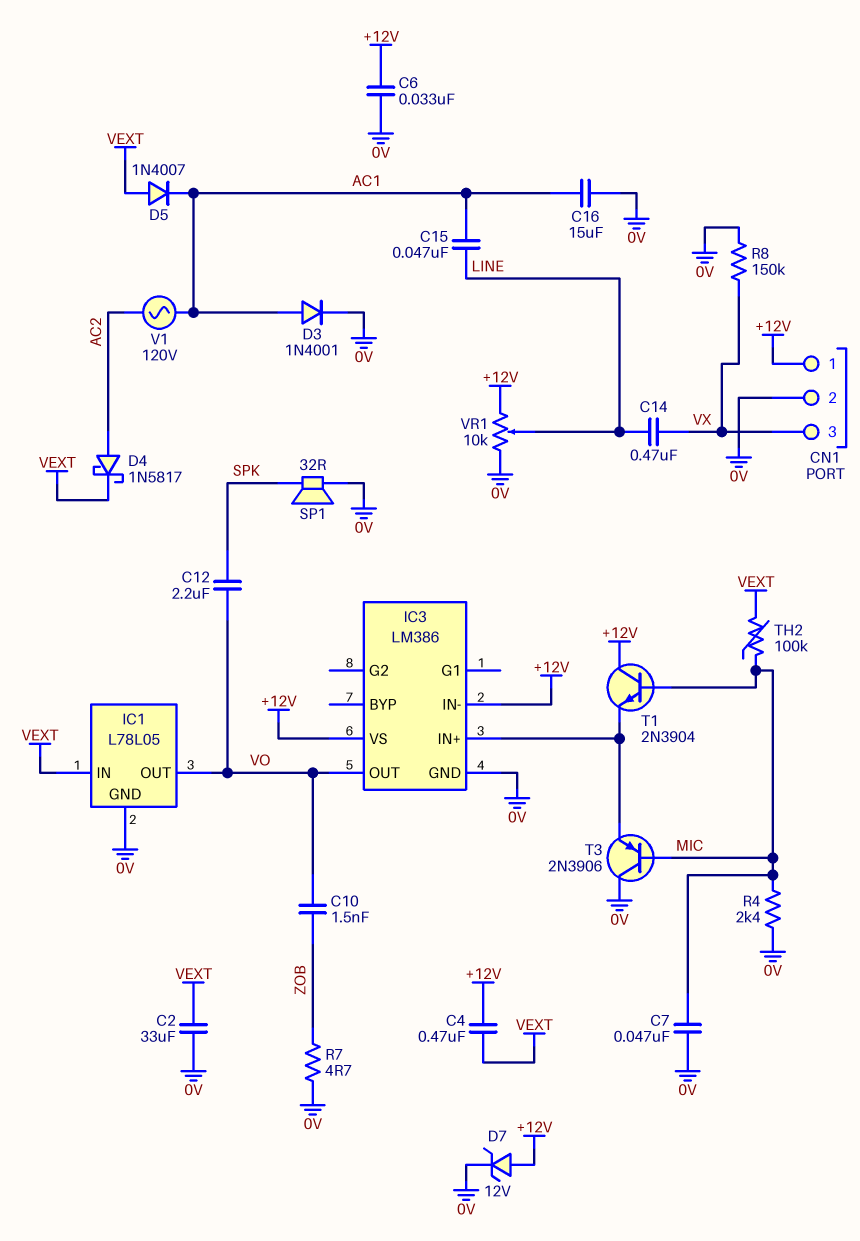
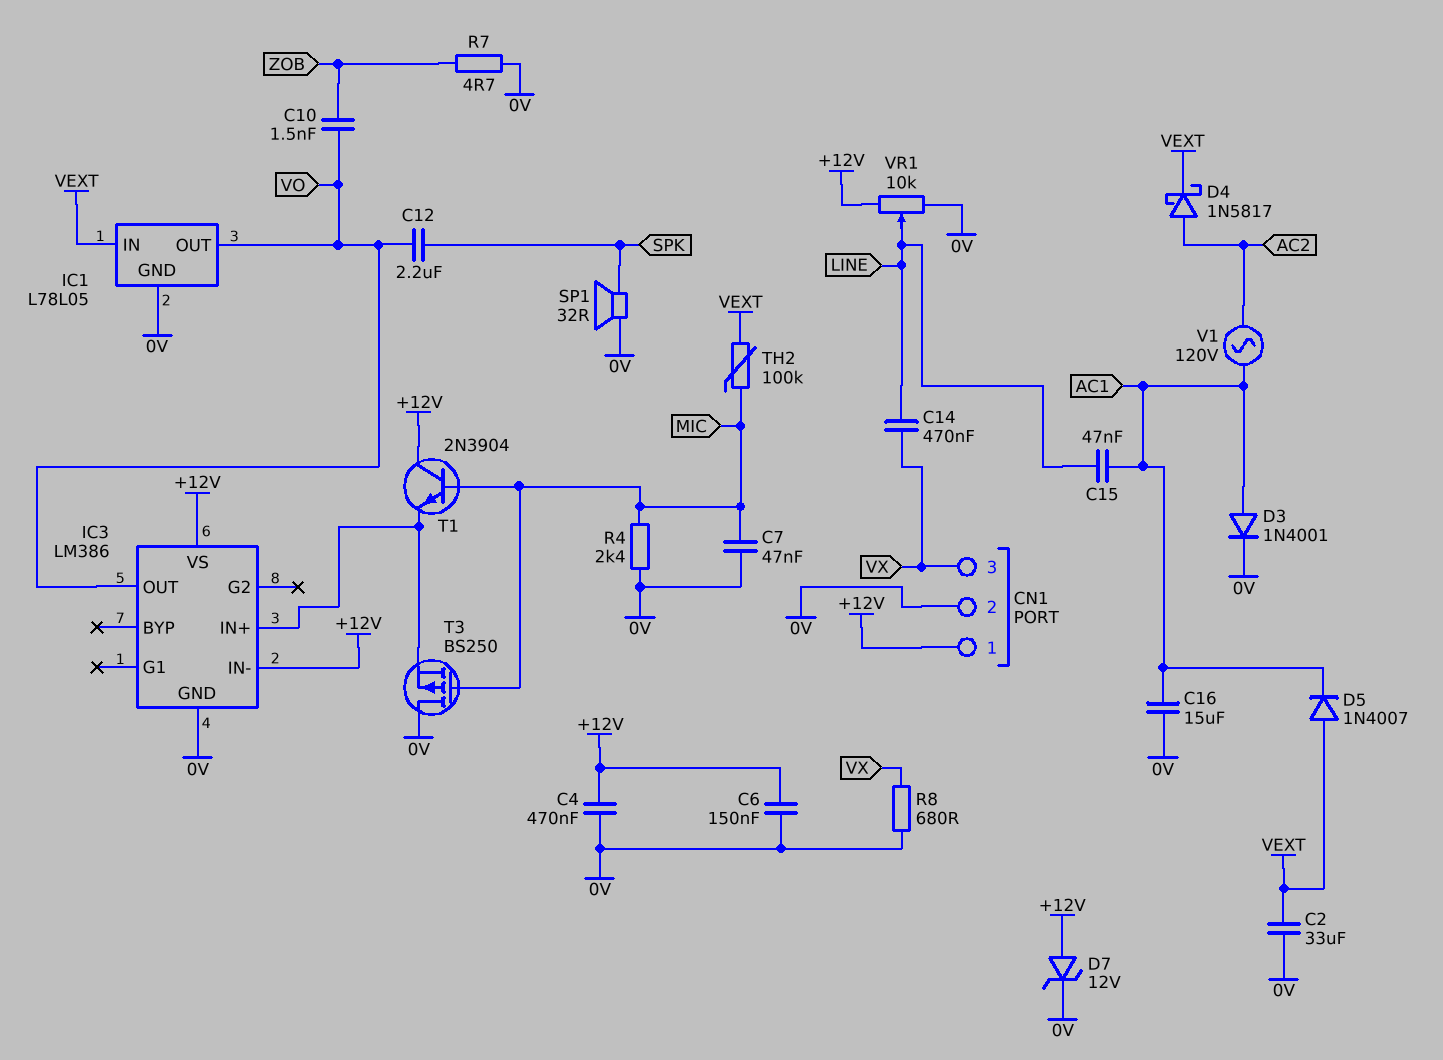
C4: 470nF (+12V, VEXT) -> 470nF (+12V, 0V)
C6: 33nF (+12V, 0V) -> 150nF (+12V, 0V)
R8: 150k (0V, VX) -> 680 (0V, VX)
T3: PNP 2N3906 (B MIC, C 0V, E IC3/IN+) -> PMOS BS250 (G MIC, D 0V, S IC3/IN+)

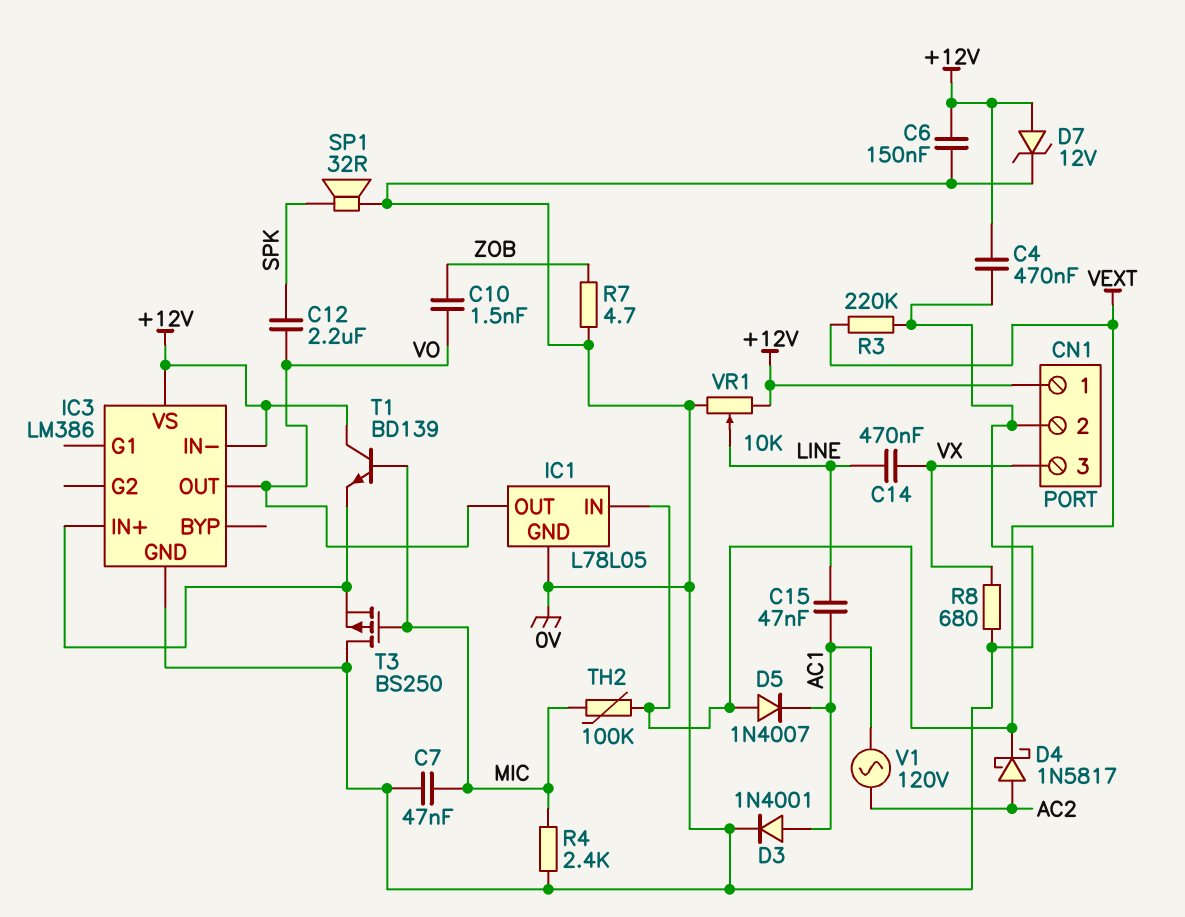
C2: 33uF (0V, VEXT) -> none
C16: 15uF (0V, AC1) -> none
R3: none -> 220k (0V, VEXT)
T1: NPN 2N3904 (B MIC, C +12V, E IC3/IN+) -> NPN BD139 (B MIC, C +12V, E IC3/IN+)

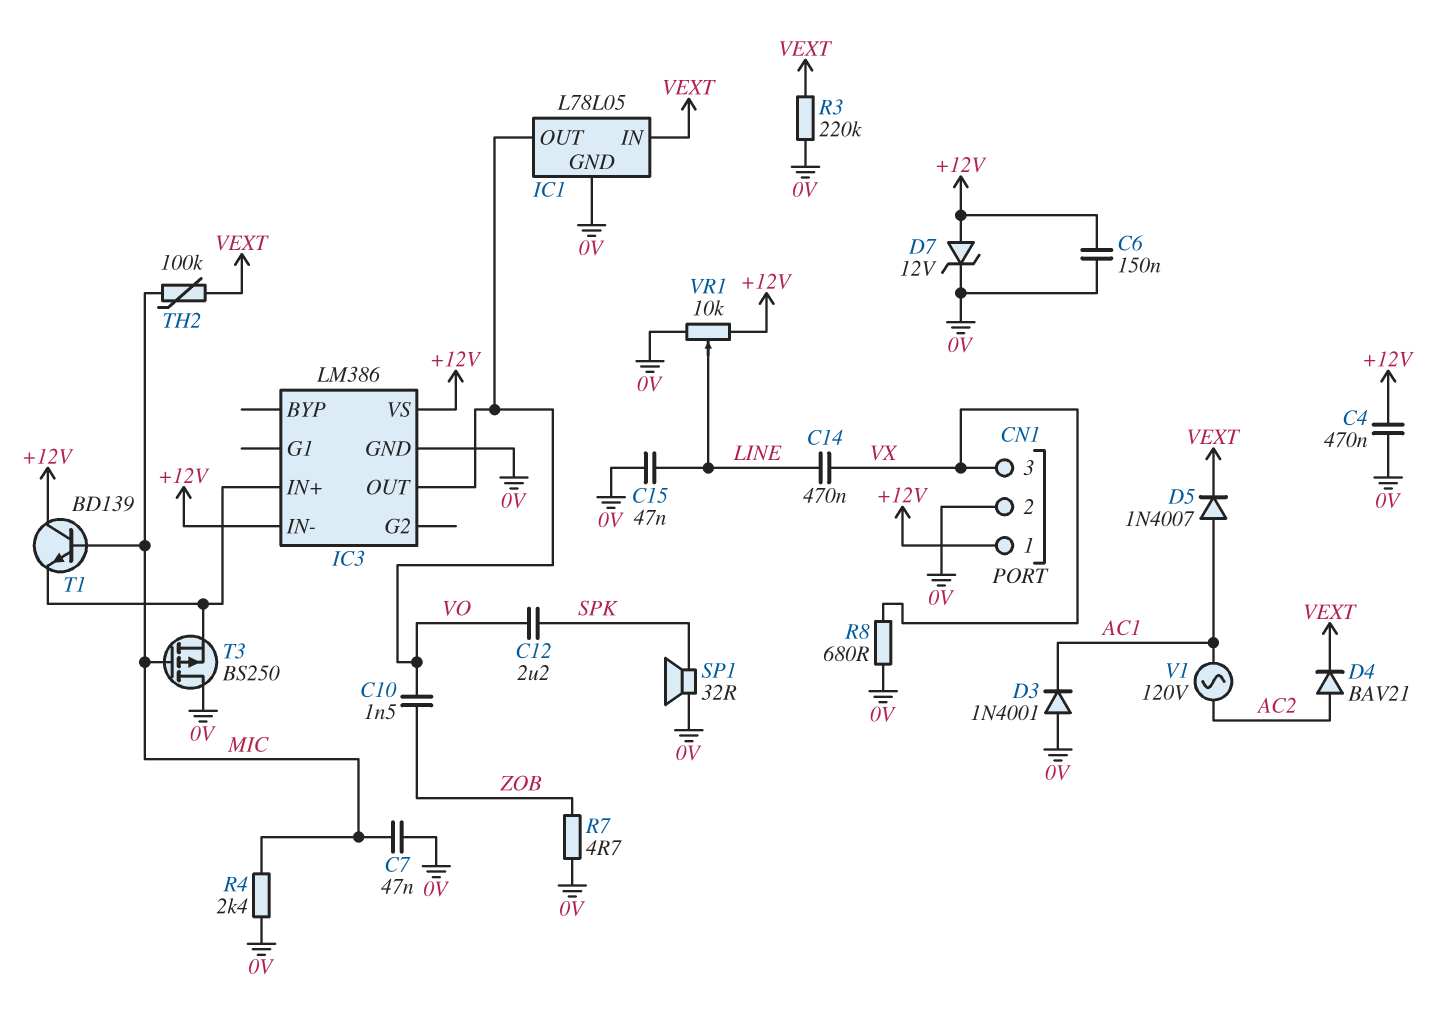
C15: 47nF (AC1, LINE) -> 47nF (0V, LINE)
D3: diode 1N4001 (A AC1, K 0V) -> diode 1N4001 (A 0V, K AC1)
D4: schottky 1N5817 (A AC2, K VEXT) -> diode BAV21 (A AC2, K VEXT)
D5: diode 1N4007 (A VEXT, K AC1) -> diode 1N4007 (A AC1, K VEXT)

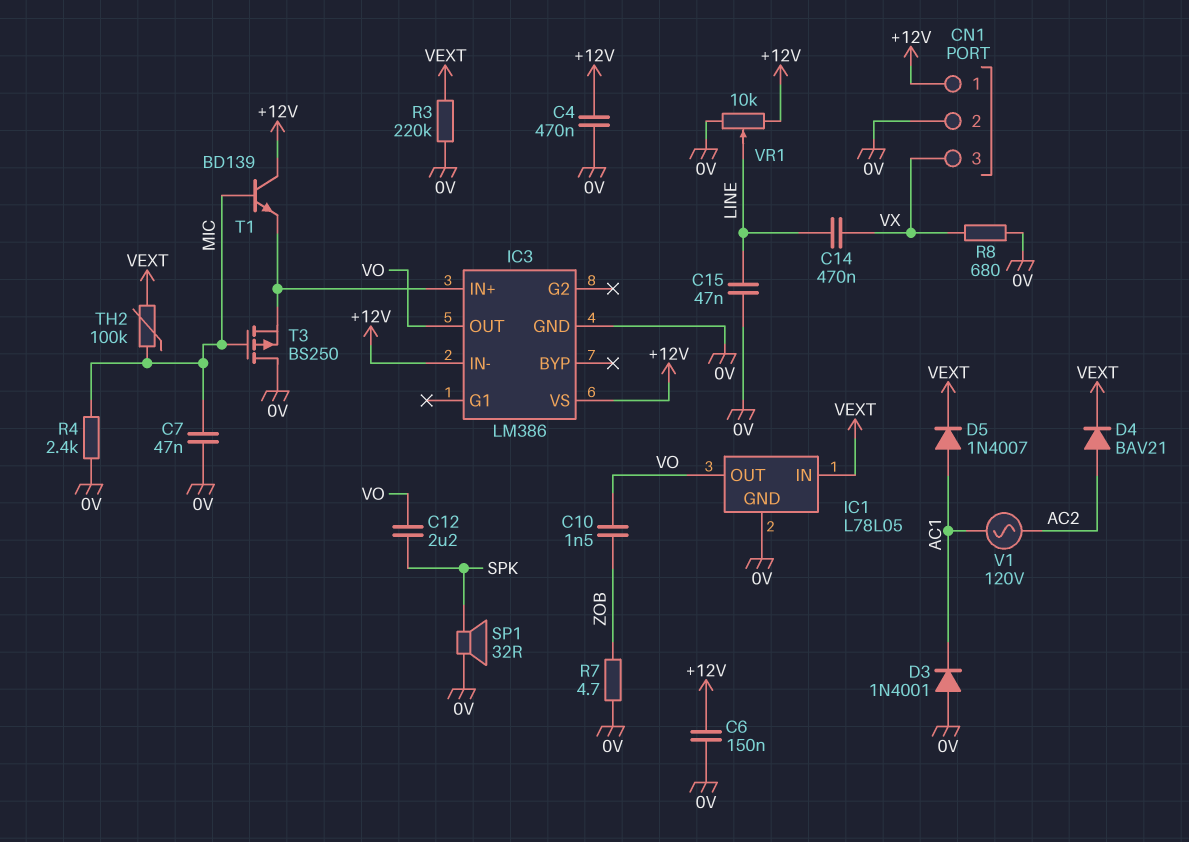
D7: zener 12V (A +12V, K 0V) -> none

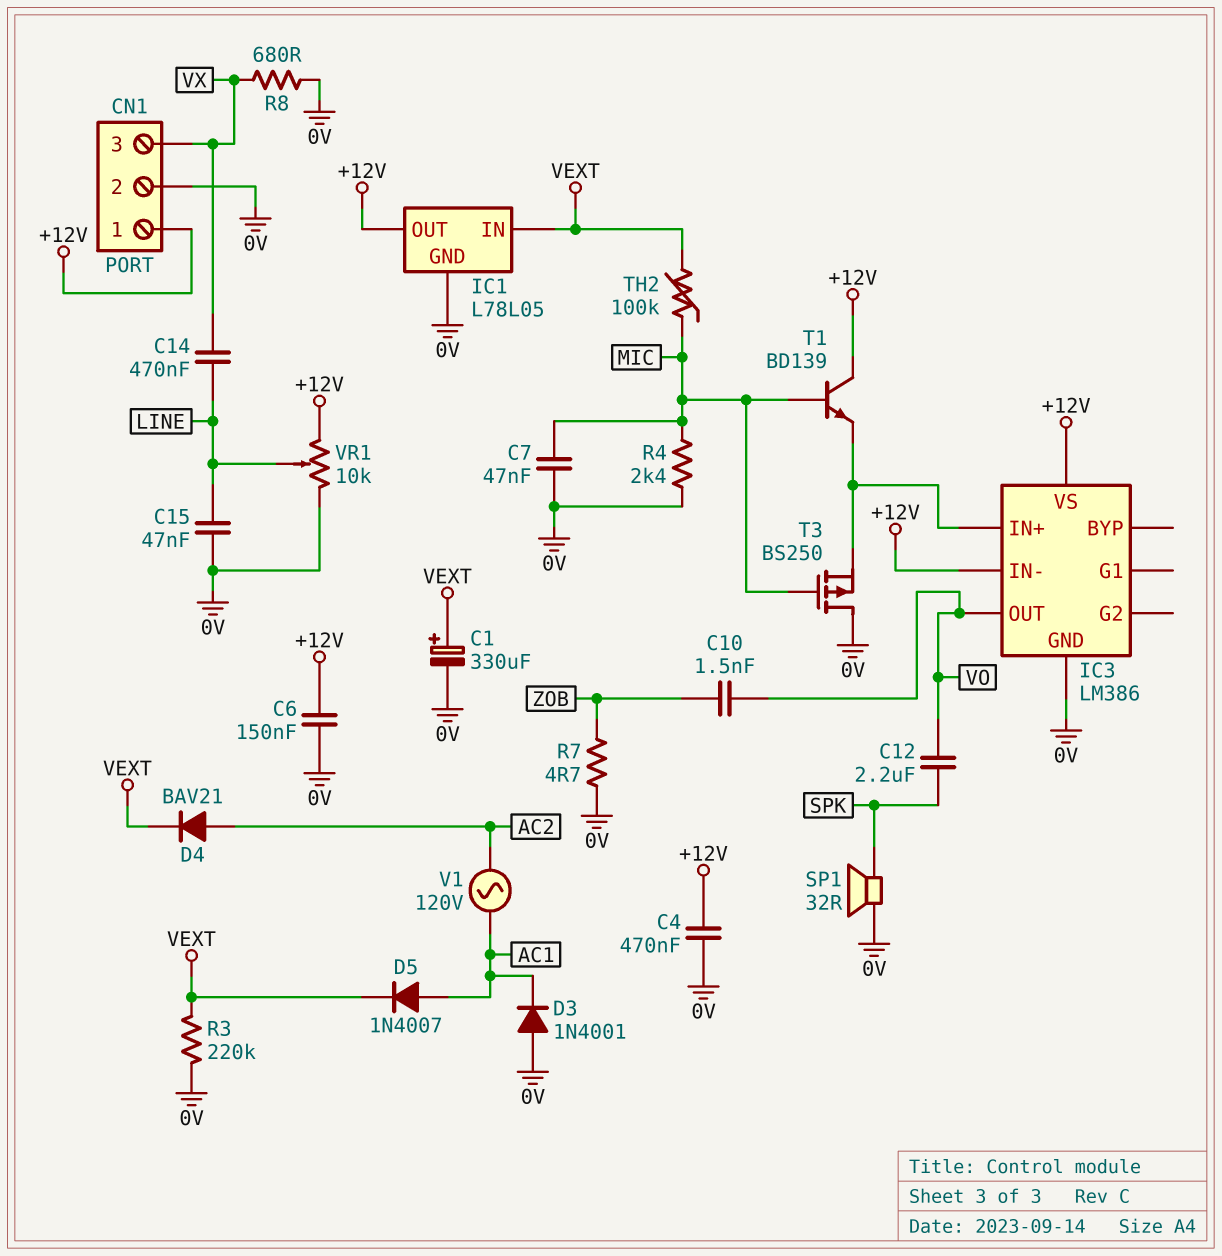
C1: none -> 330uF (plus VEXT, minus 0V)
IC1 pin OUT: VO -> +12V

